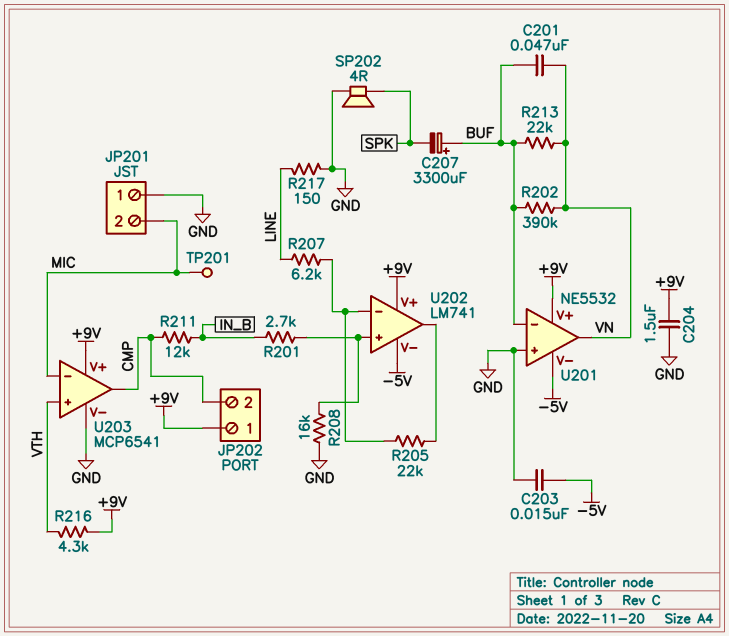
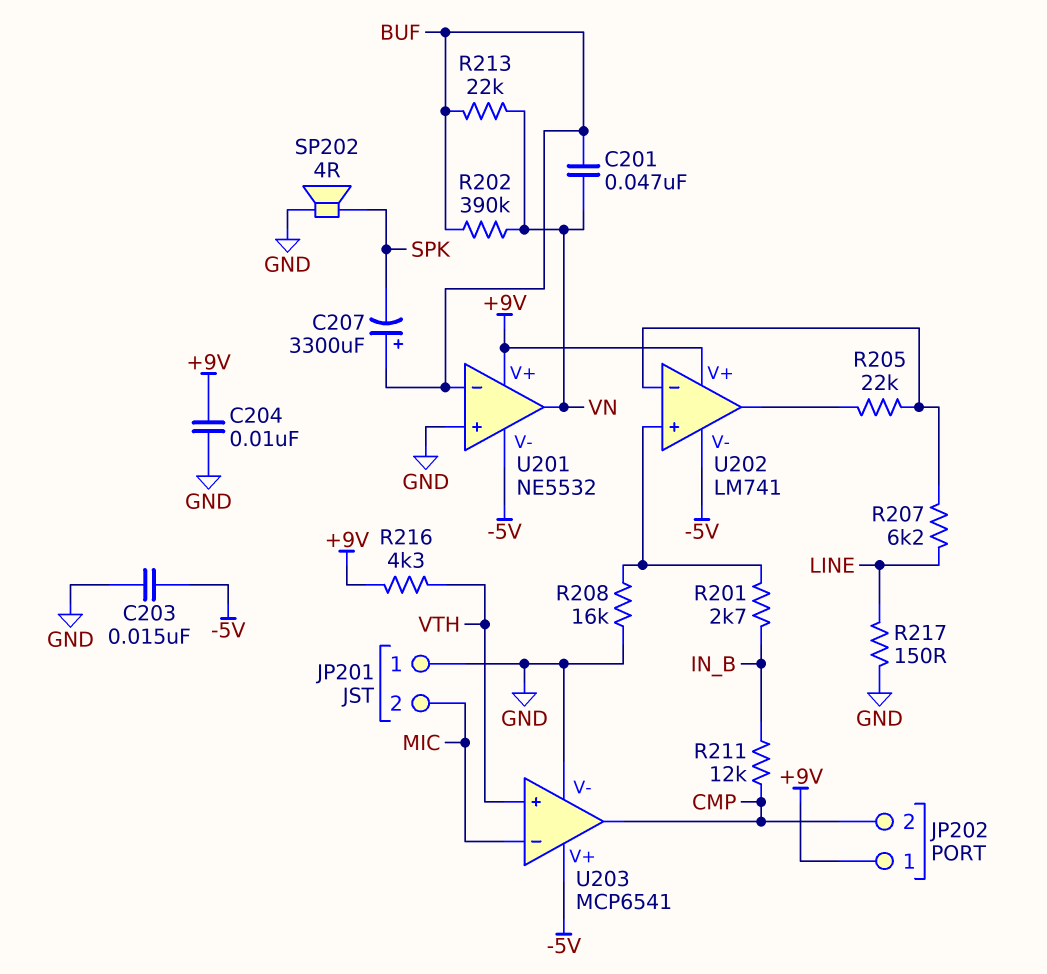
C204: 1.5uF (+9V, GND) -> 10nF (+9V, GND)
TP201: test point (MIC) -> none
U203 pin V+: +9V -> -5V

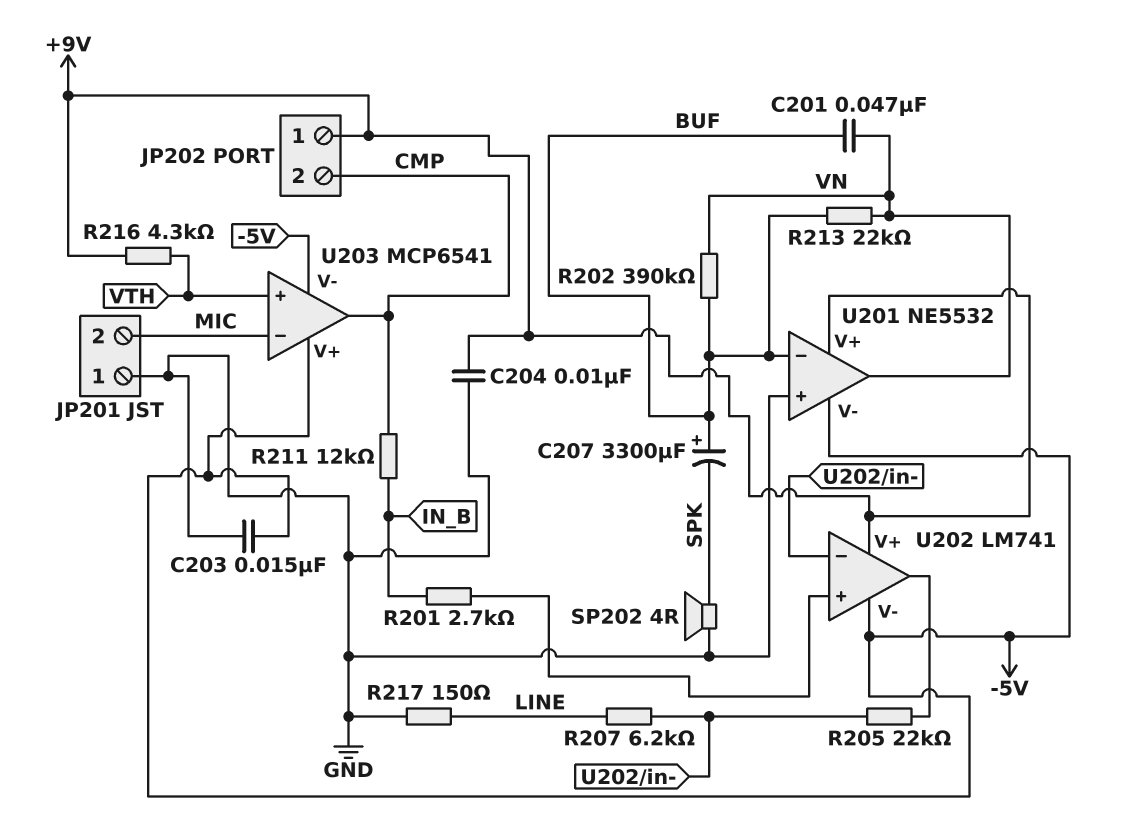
R208: 16k (GND, U202/in+) -> none
U203 pin V-: GND -> -5V

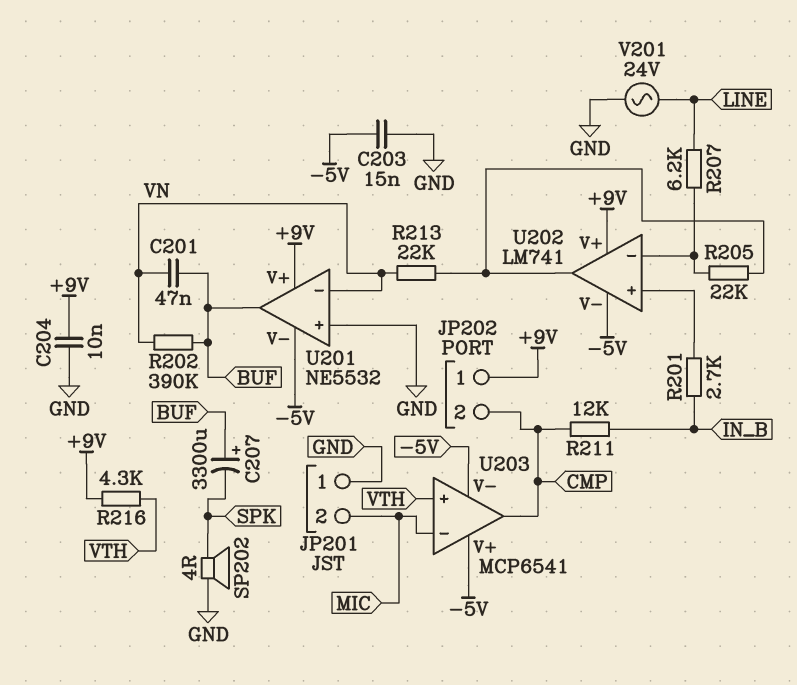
R213: 22k (BUF, VN) -> 22k (U202/out, VN)
R217: 150 (GND, LINE) -> none
U201 pin in-: BUF -> VN
U201 pin out: VN -> BUF
V201: none -> AC 24V (GND, LINE)

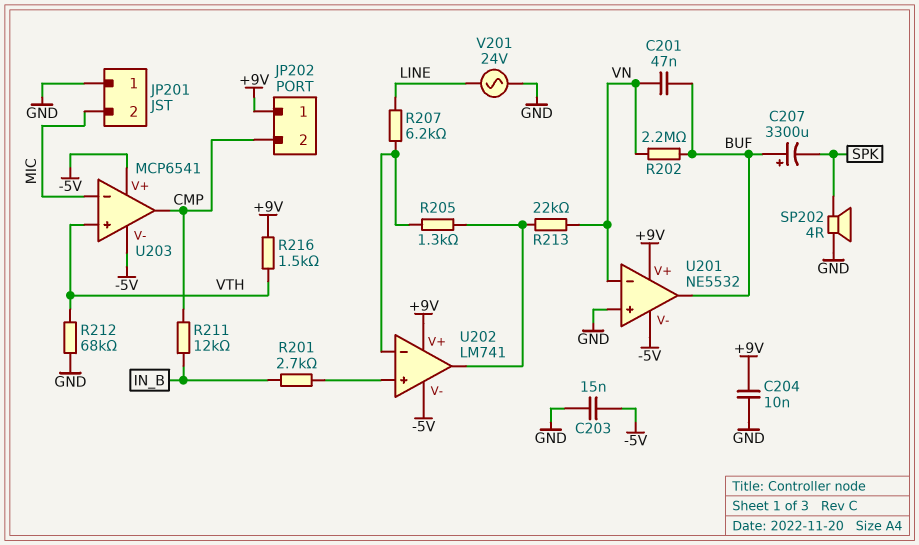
R202: 390k (BUF, VN) -> 2.2M (BUF, VN)
R205: 22k (U202/in-, U202/out) -> 1.3k (U202/in-, U202/out)
R212: none -> 68k (GND, VTH)
R216: 4.3k (+9V, VTH) -> 1.5k (+9V, VTH)

